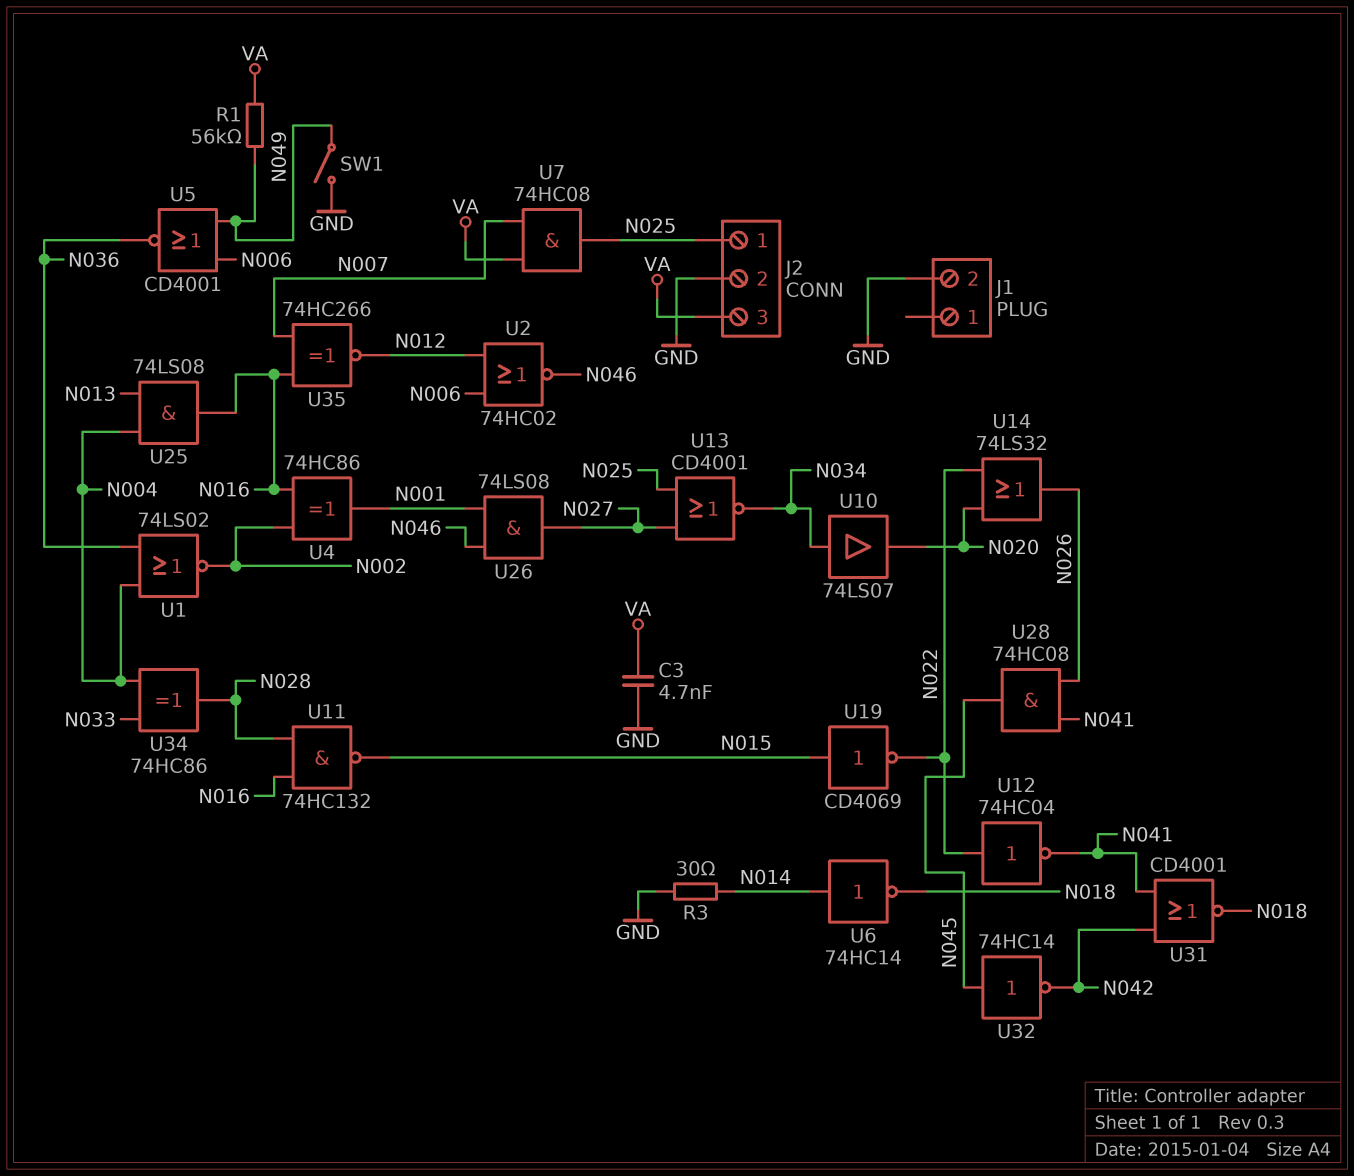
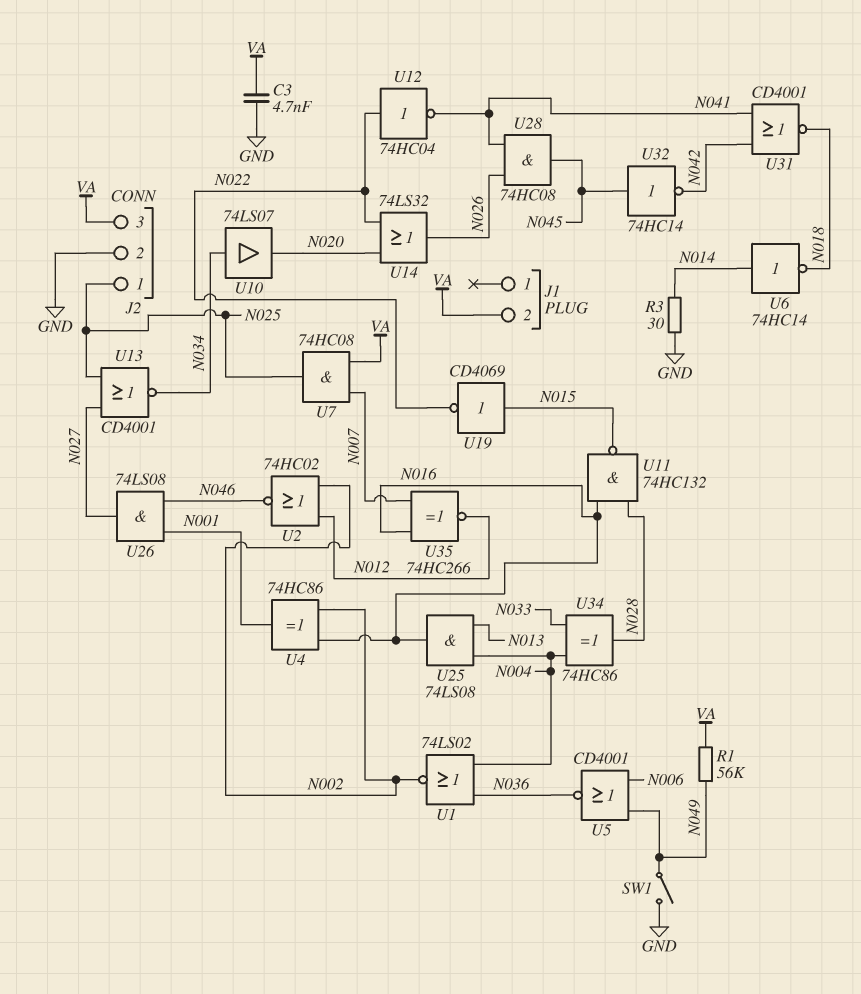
J1 pin 2: GND -> VA
U2: NOR 74HC02 (in N006, in N012, out N046) -> NOR 74HC02 (in N002, in N012, out N046)

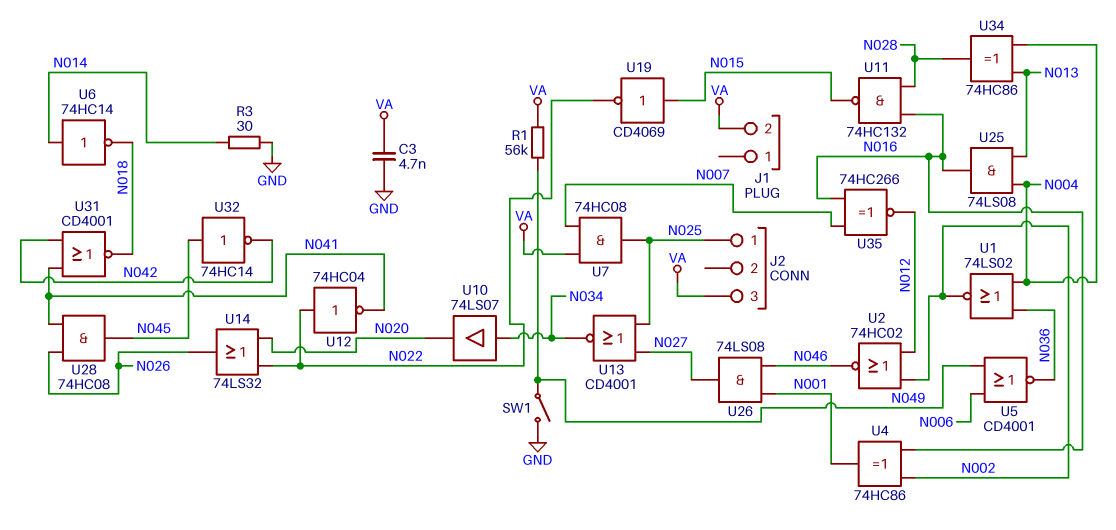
J2 pin 2: GND -> none
U34: XOR 74HC86 (in N004, in N033, out N028) -> XOR 74HC86 (in N004, in N013, out N028)

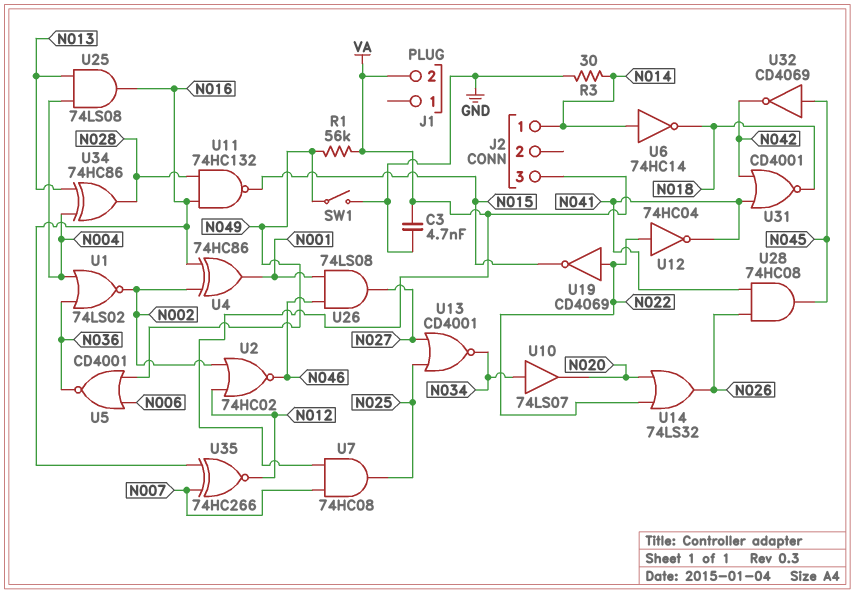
J2 pin 1: N025 -> N014
U19: NOT CD4069 (in N015, out N022) -> NOT CD4069 (in N022, out N015)
U32: NOT 74HC14 (in N045, out N042) -> NOT CD4069 (in N045, out N042)

